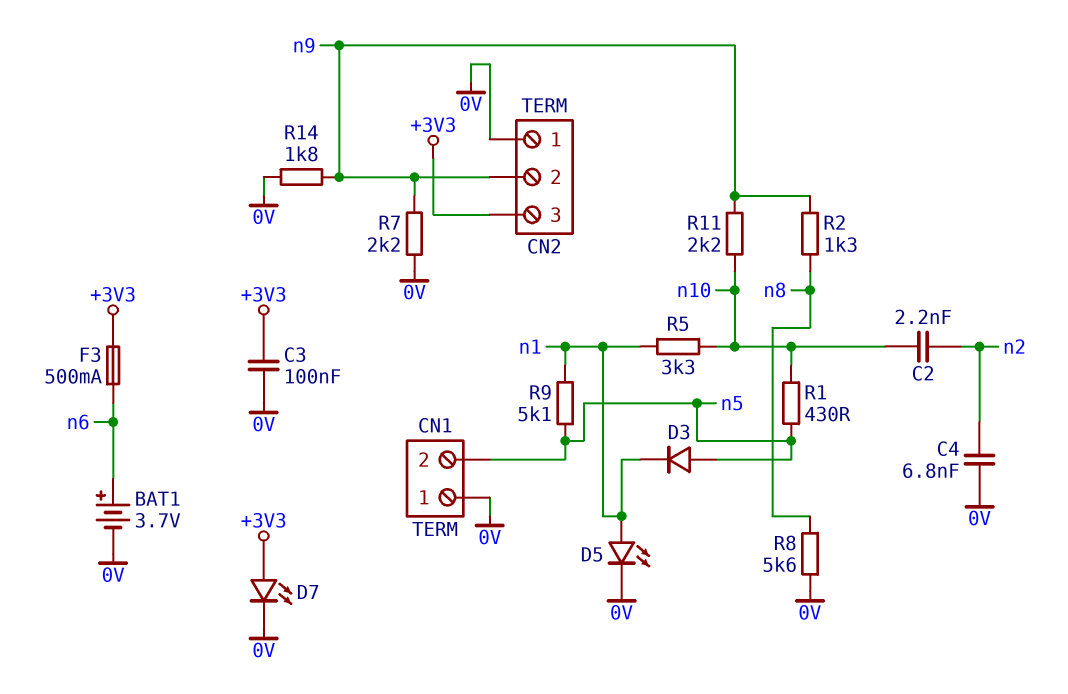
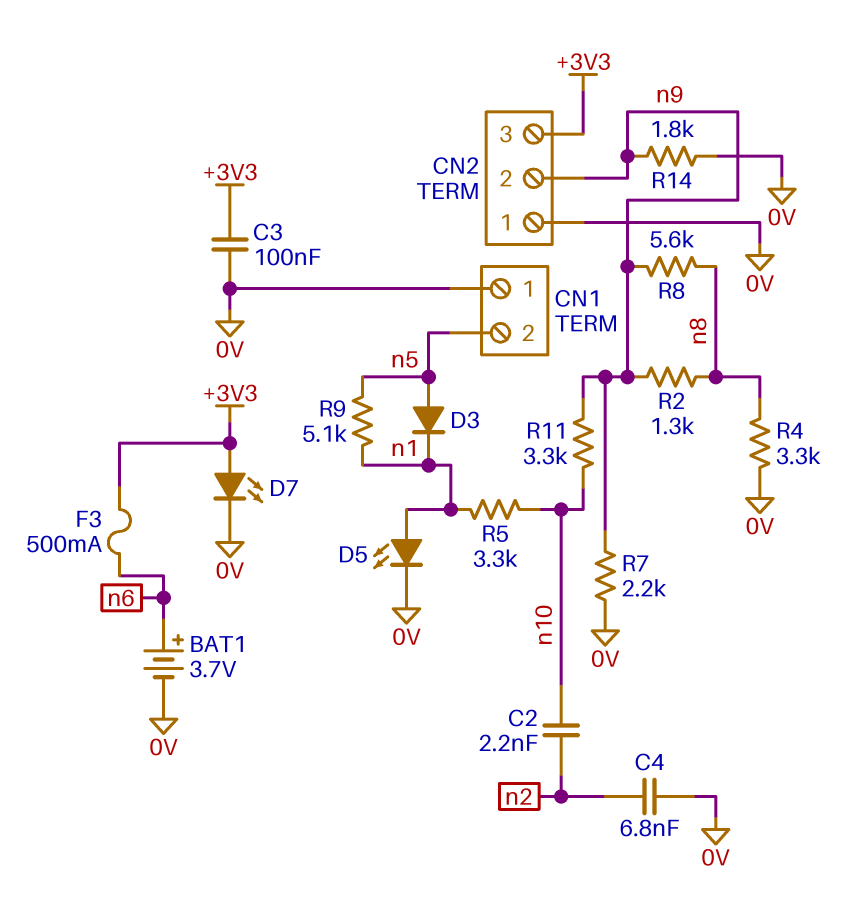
R1: 430 (n5, n10) -> none
R4: none -> 3.3k (0V, n8)
R8: 5.6k (0V, n8) -> 5.6k (n8, n9)
R11: 2.2k (n9, n10) -> 3.3k (n9, n10)

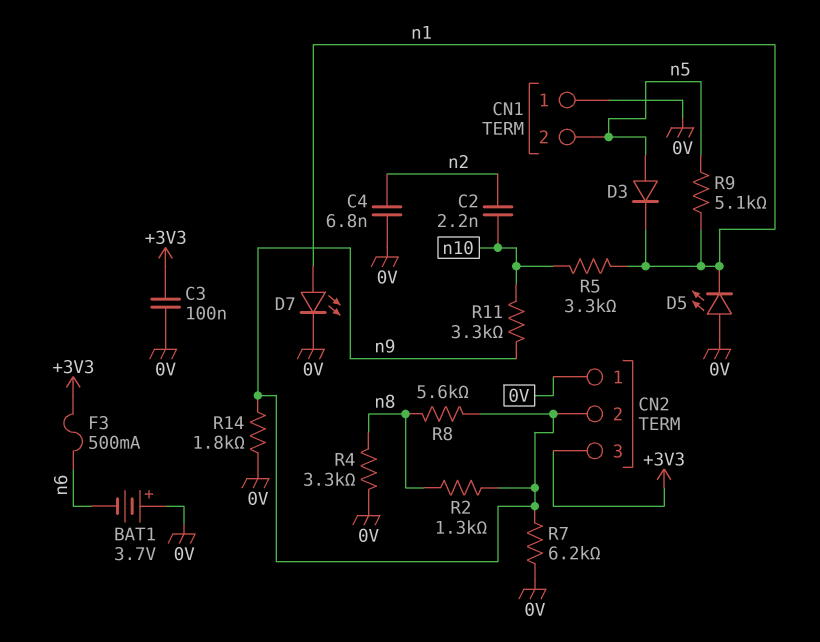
BAT1: 3.7V (plus n6, minus 0V) -> 3.7V (plus 0V, minus n6)
D5: LED (A n1, K 0V) -> LED (A 0V, K n1)
D7: LED (A +3V3, K 0V) -> LED (A n1, K 0V)
R7: 2.2k (0V, n9) -> 6.2k (0V, n9)

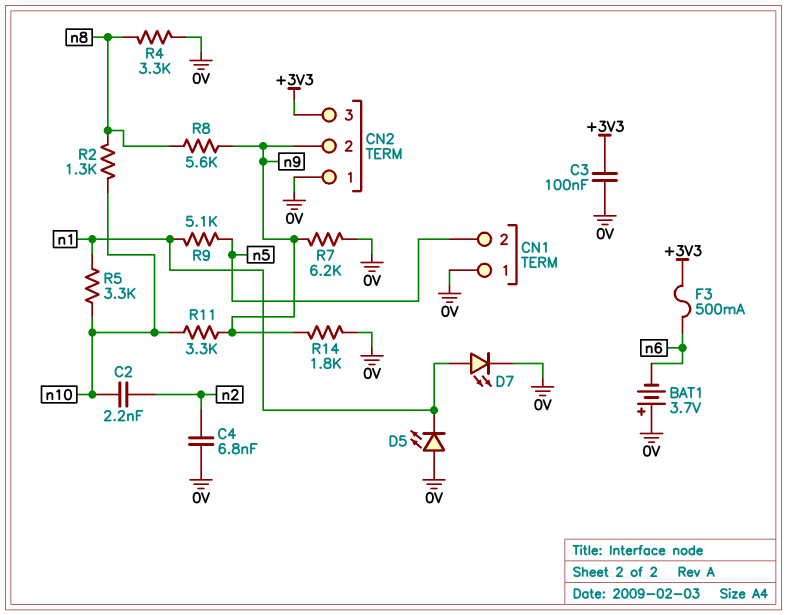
D3: diode (A n5, K n1) -> none
R2: 1.3k (n8, n9) -> 1.3k (n8, n10)

